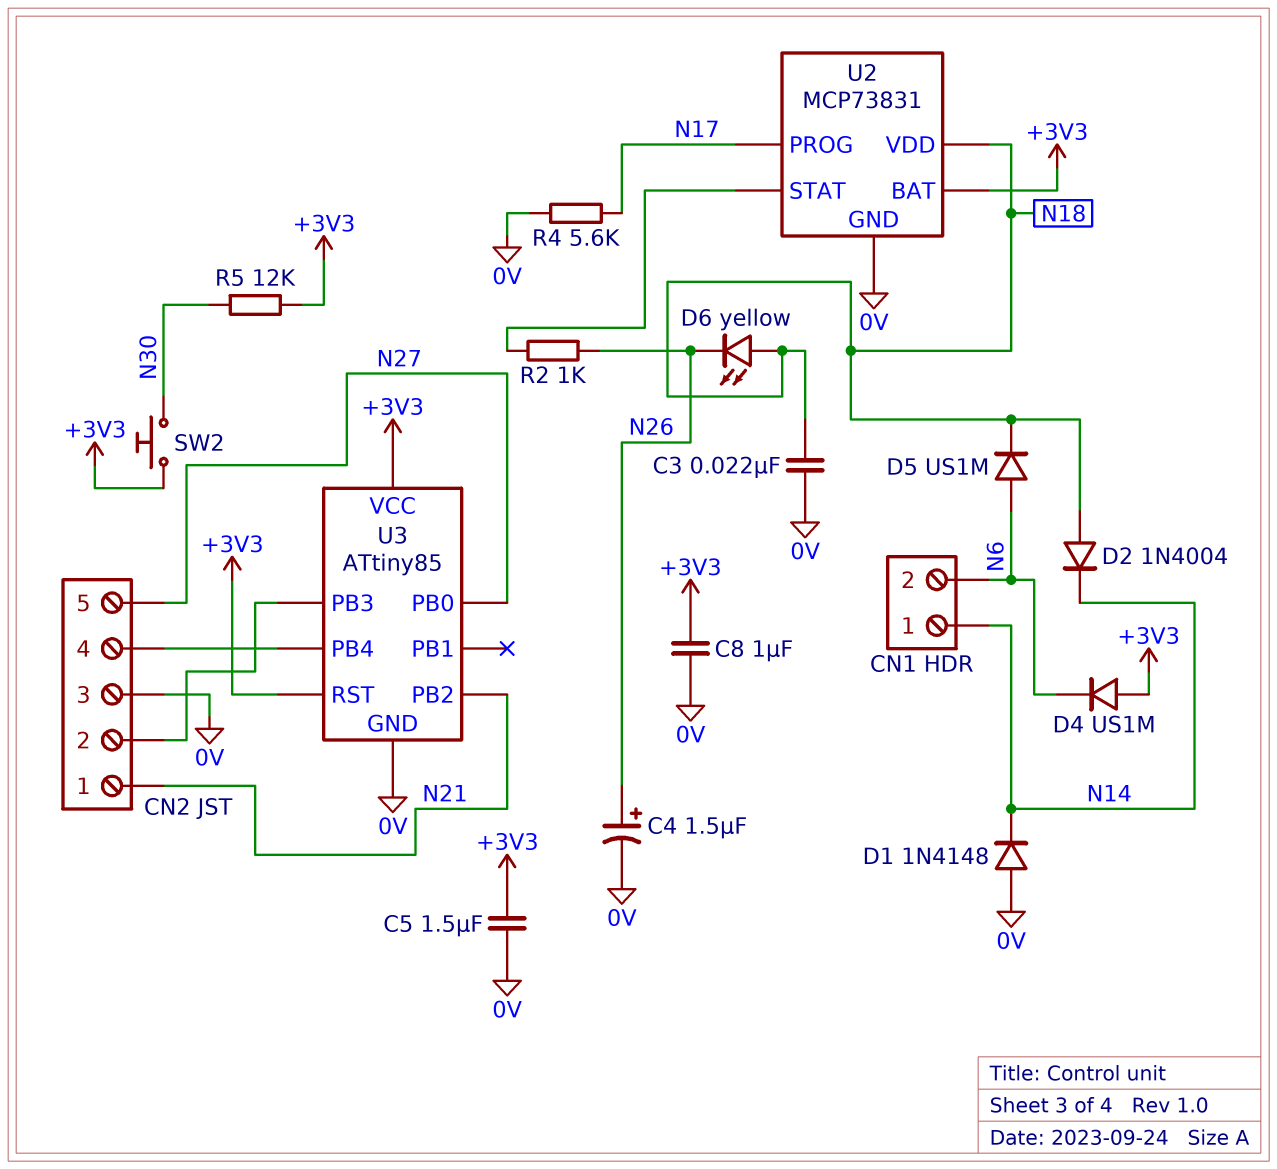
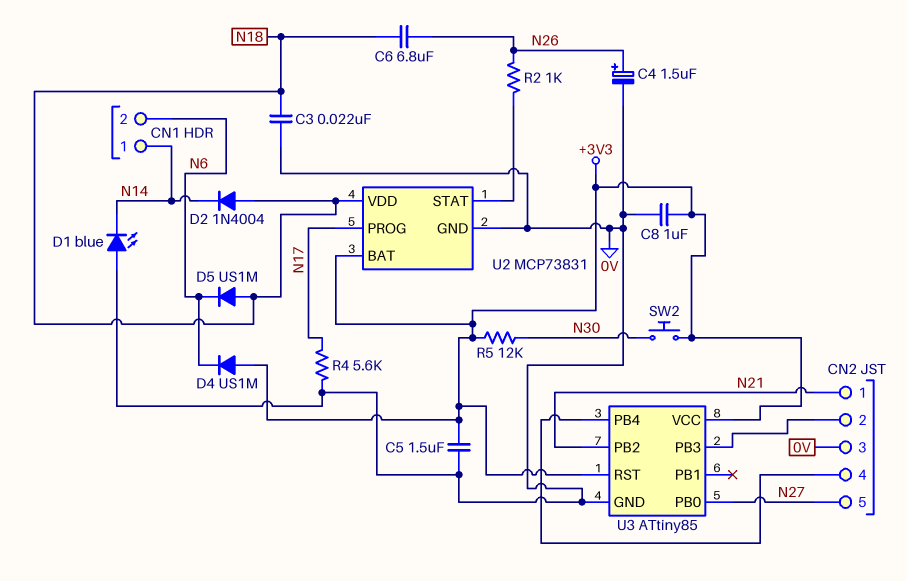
C6: none -> 6.8uF (N18, N26)
D1: diode 1N4148 (A 0V, K N14) -> LED blue (A 0V, K N14)
D5: diode US1M (A N6, K N18) -> diode US1M (A N18, K N6)
D6: LED yellow (A N18, K N26) -> none

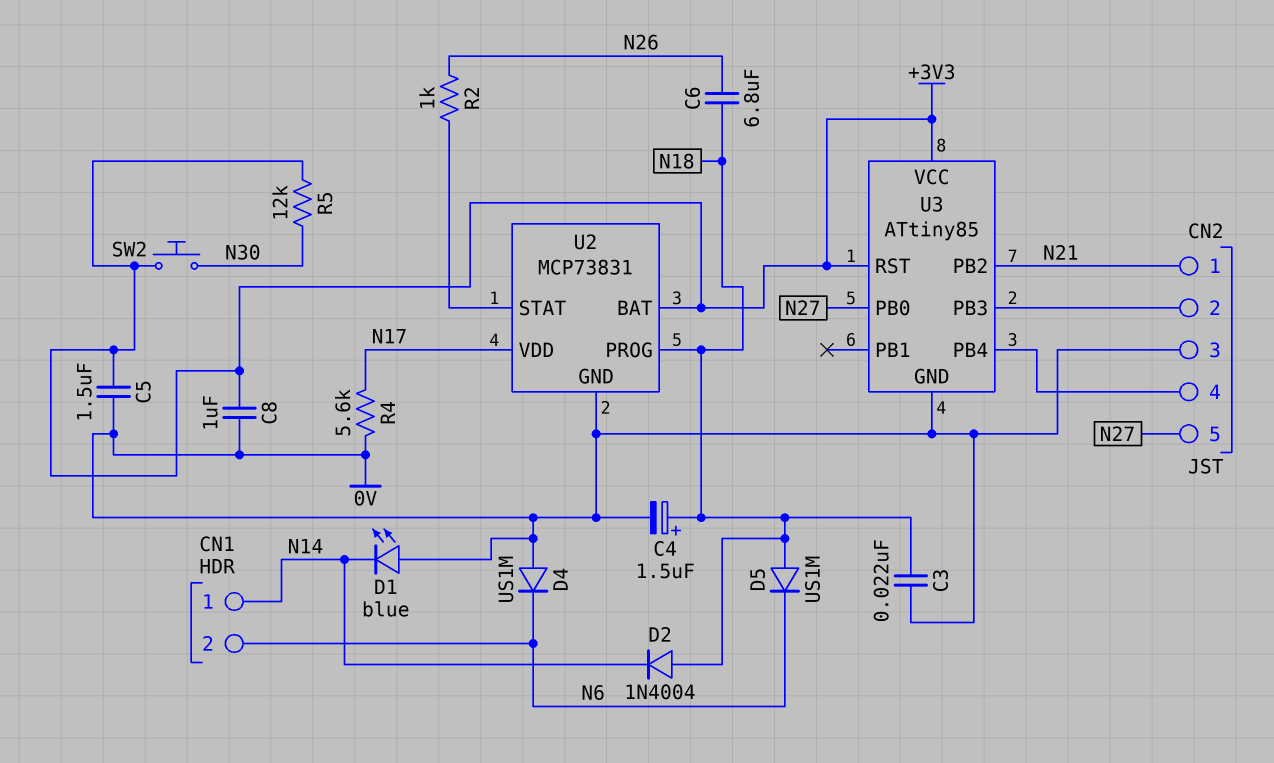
C4: 1.5uF (plus N26, minus 0V) -> 1.5uF (plus N18, minus 0V)
D4: diode US1M (A +3V3, K N6) -> diode US1M (A 0V, K N6)
U2 pin PROG: N17 -> N18
U2 pin VDD: N18 -> N17

